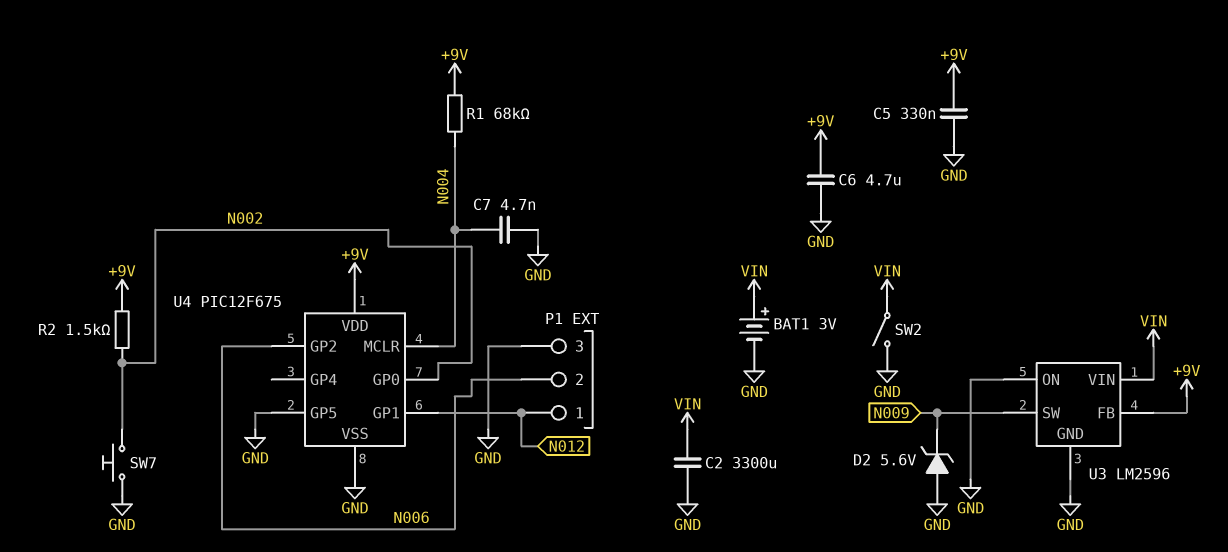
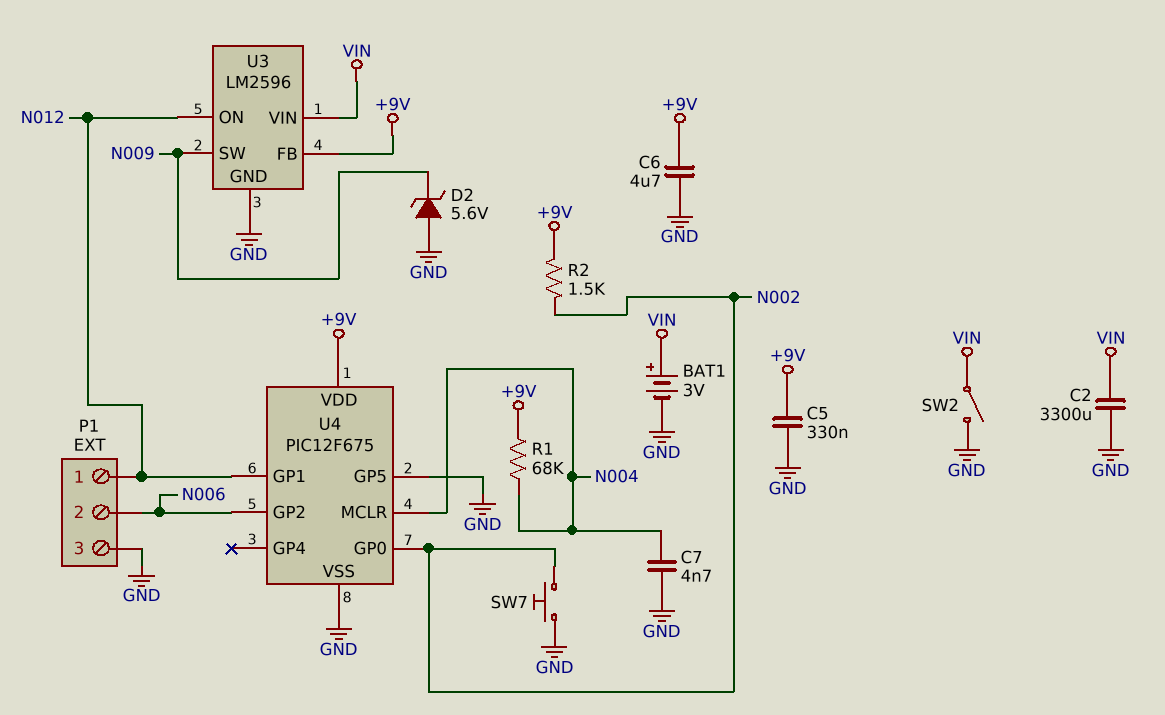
U3 pin ON: GND -> N012

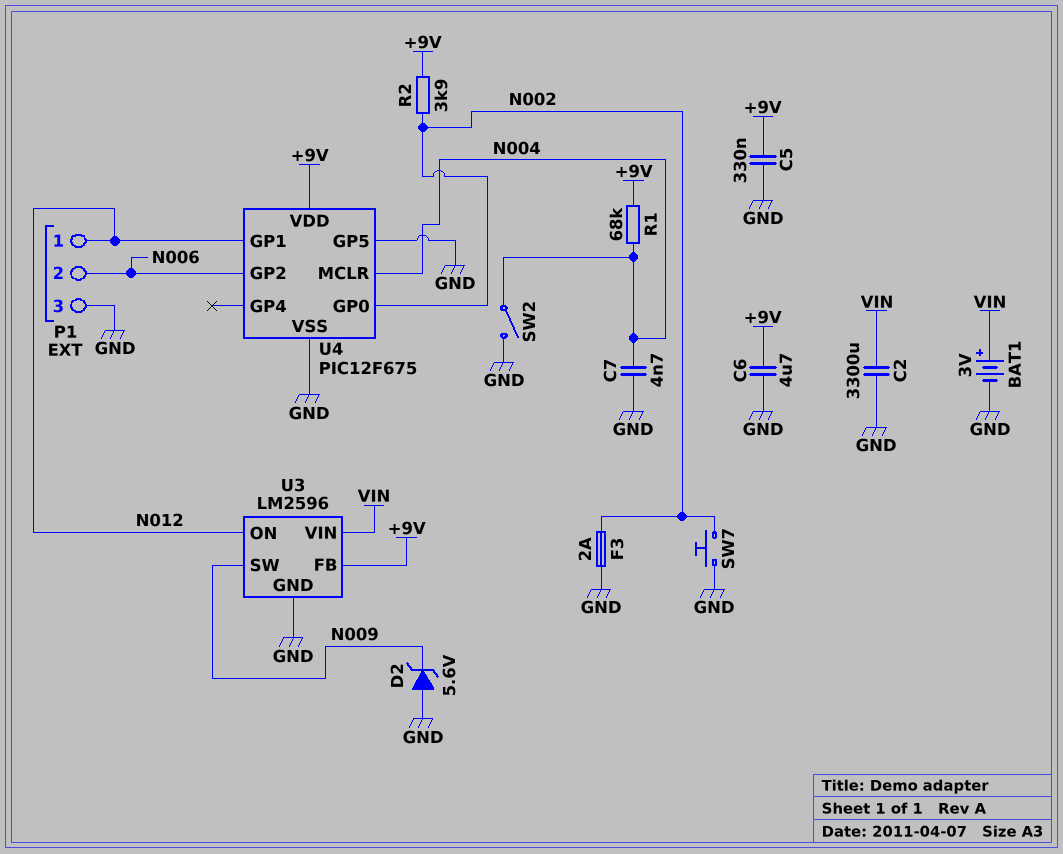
F3: none -> 2A (GND, N002)
R2: 1.5k (+9V, N002) -> 3.9k (+9V, N002)
SW2: switch (GND, VIN) -> switch (GND, N004)

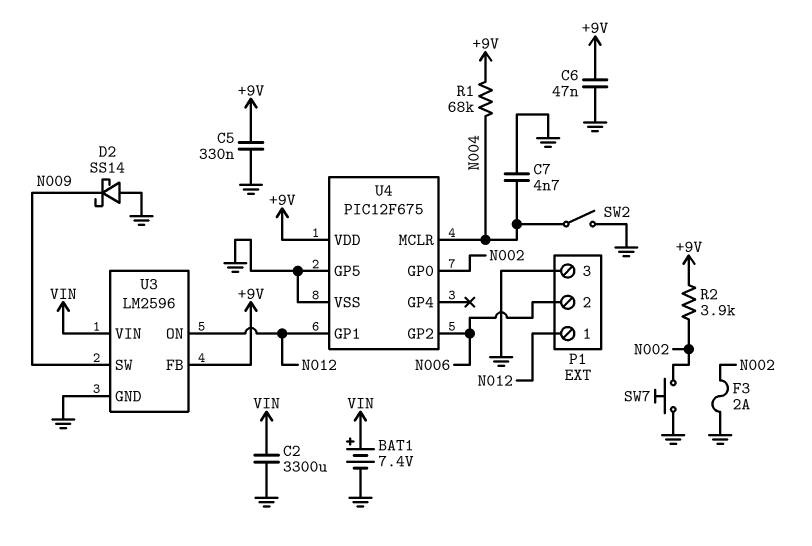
BAT1: 3V (plus VIN, minus GND) -> 7.4V (plus VIN, minus GND)
C6: 4.7uF (+9V, GND) -> 47nF (+9V, GND)
D2: zener 5.6V (A GND, K N009) -> schottky SS14 (A GND, K N009)

